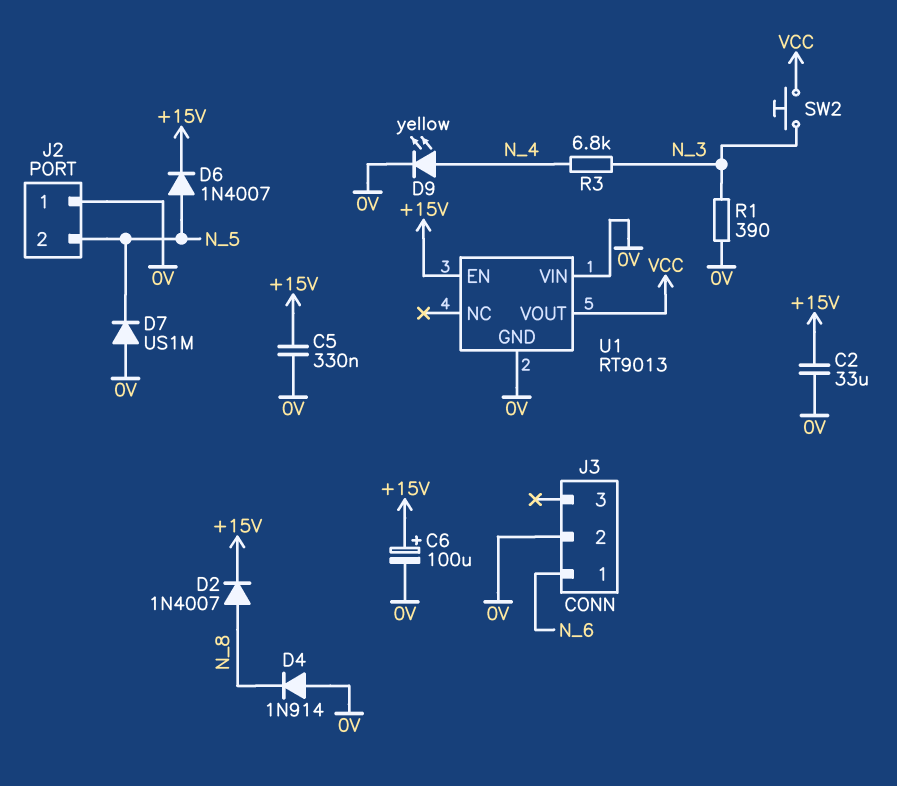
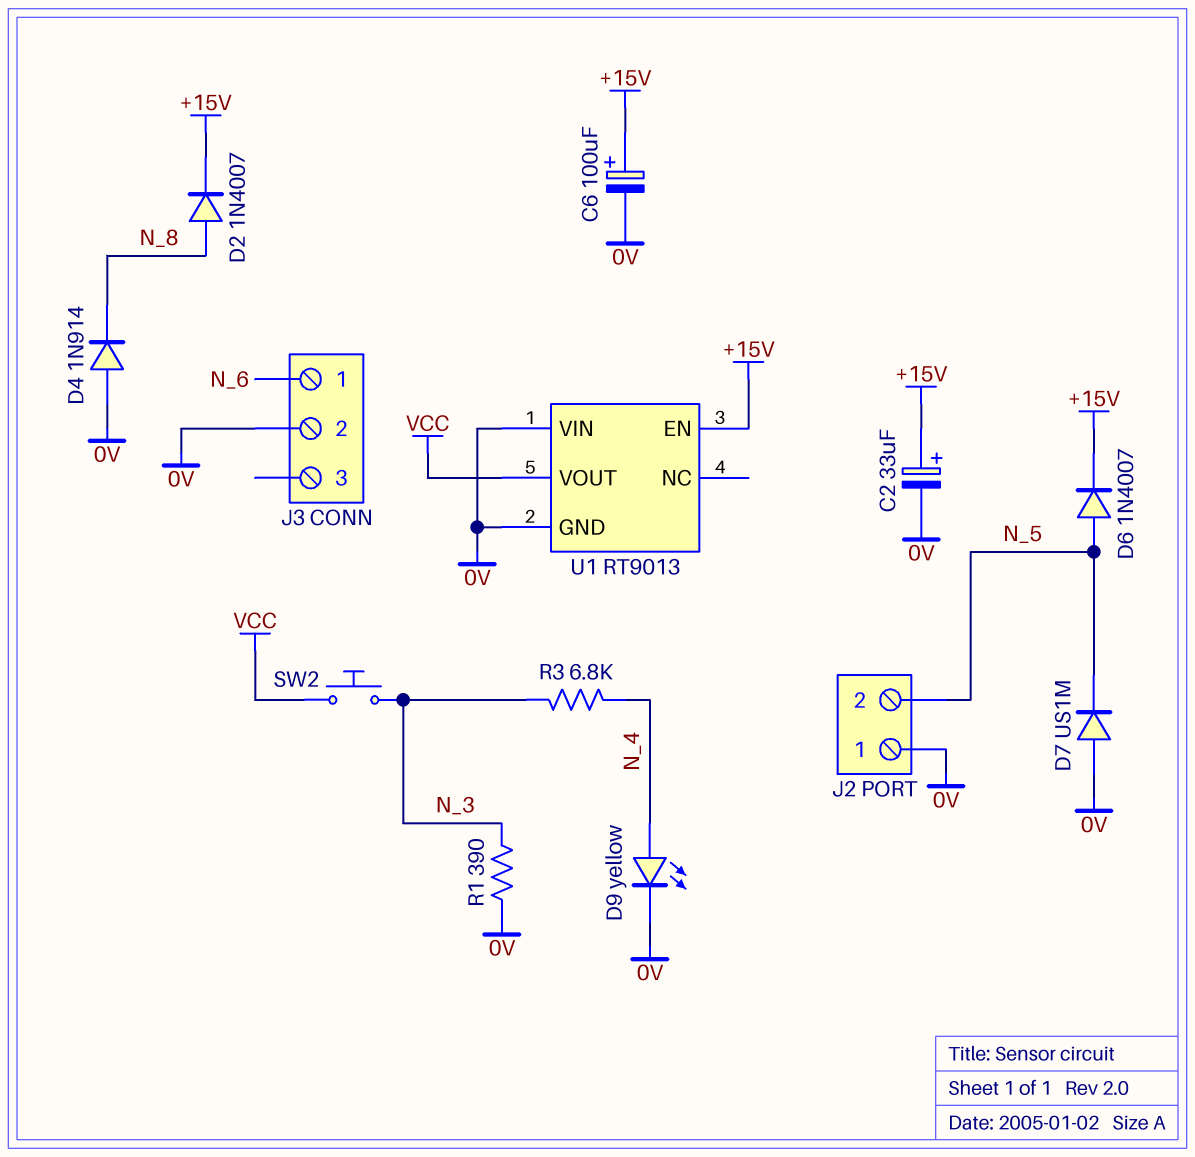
C2: 33uF (+15V, 0V) -> 33uF (plus +15V, minus 0V)
C5: 330nF (+15V, 0V) -> none

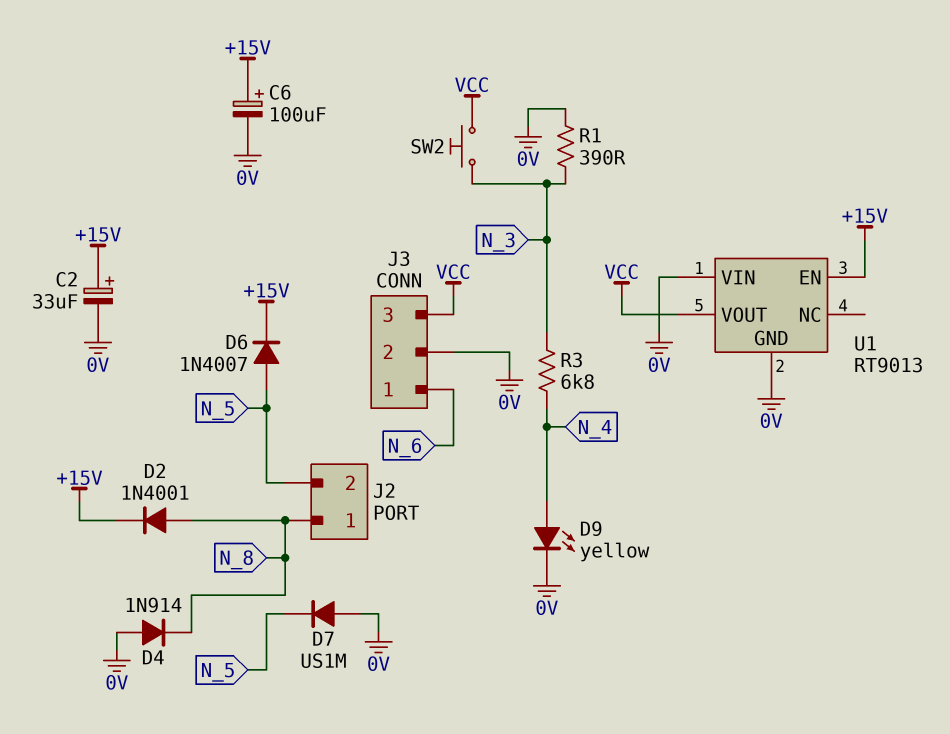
D2: diode 1N4007 (A N_8, K +15V) -> diode 1N4001 (A N_8, K +15V)
J2 pin 1: 0V -> N_8
J3 pin 3: none -> VCC

